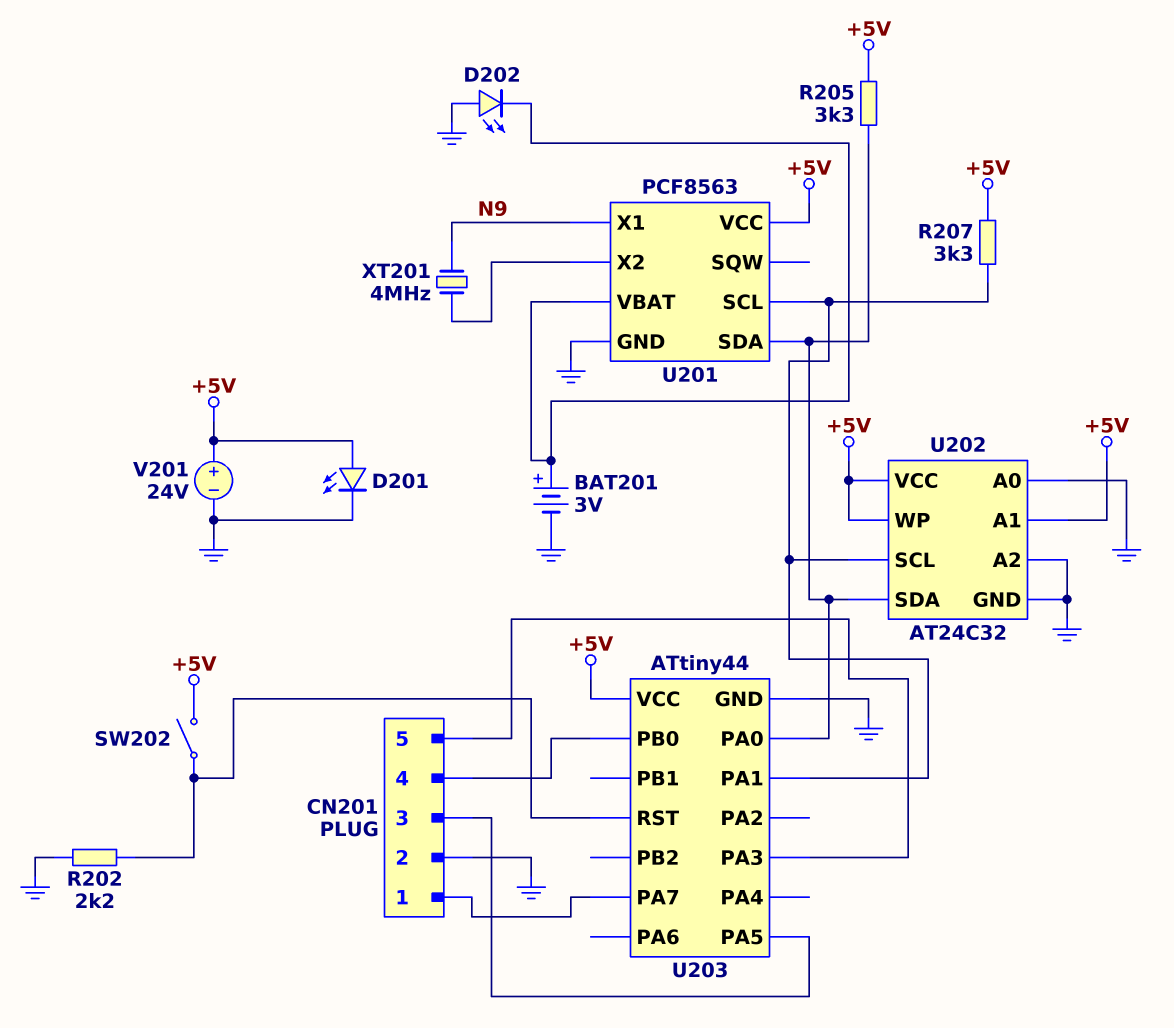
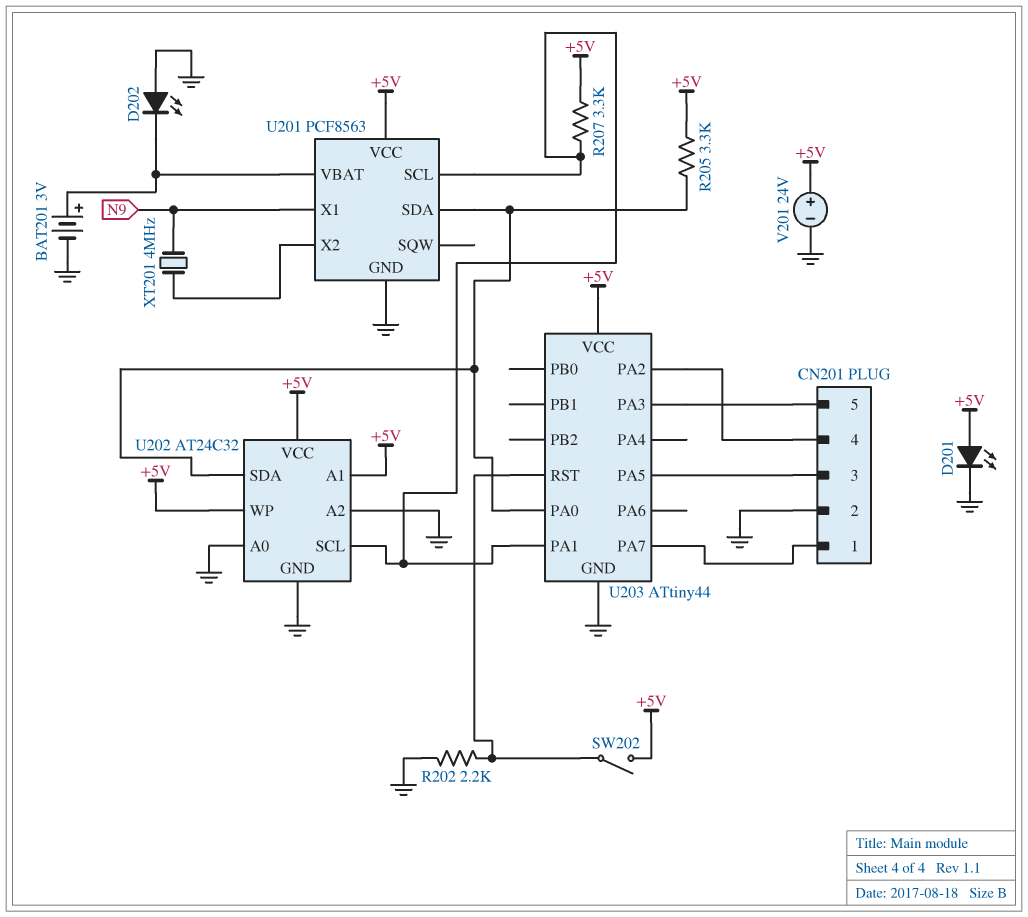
U203 pin PA2: none -> CN201/4
U203 pin PB0: CN201/4 -> none

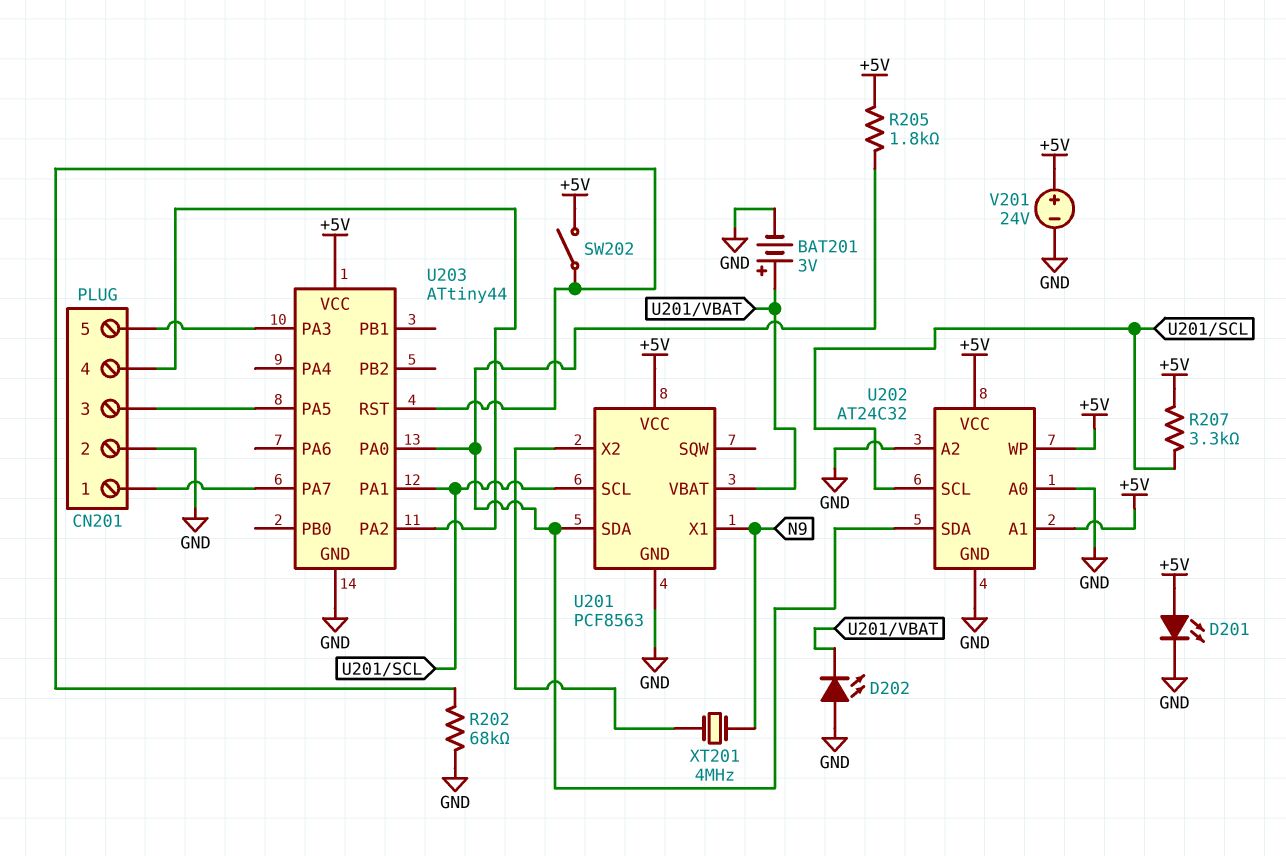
R202: 2.2k (GND, U203/RST) -> 68k (GND, U203/RST)
R205: 3.3k (+5V, U201/SDA) -> 1.8k (+5V, U201/SDA)

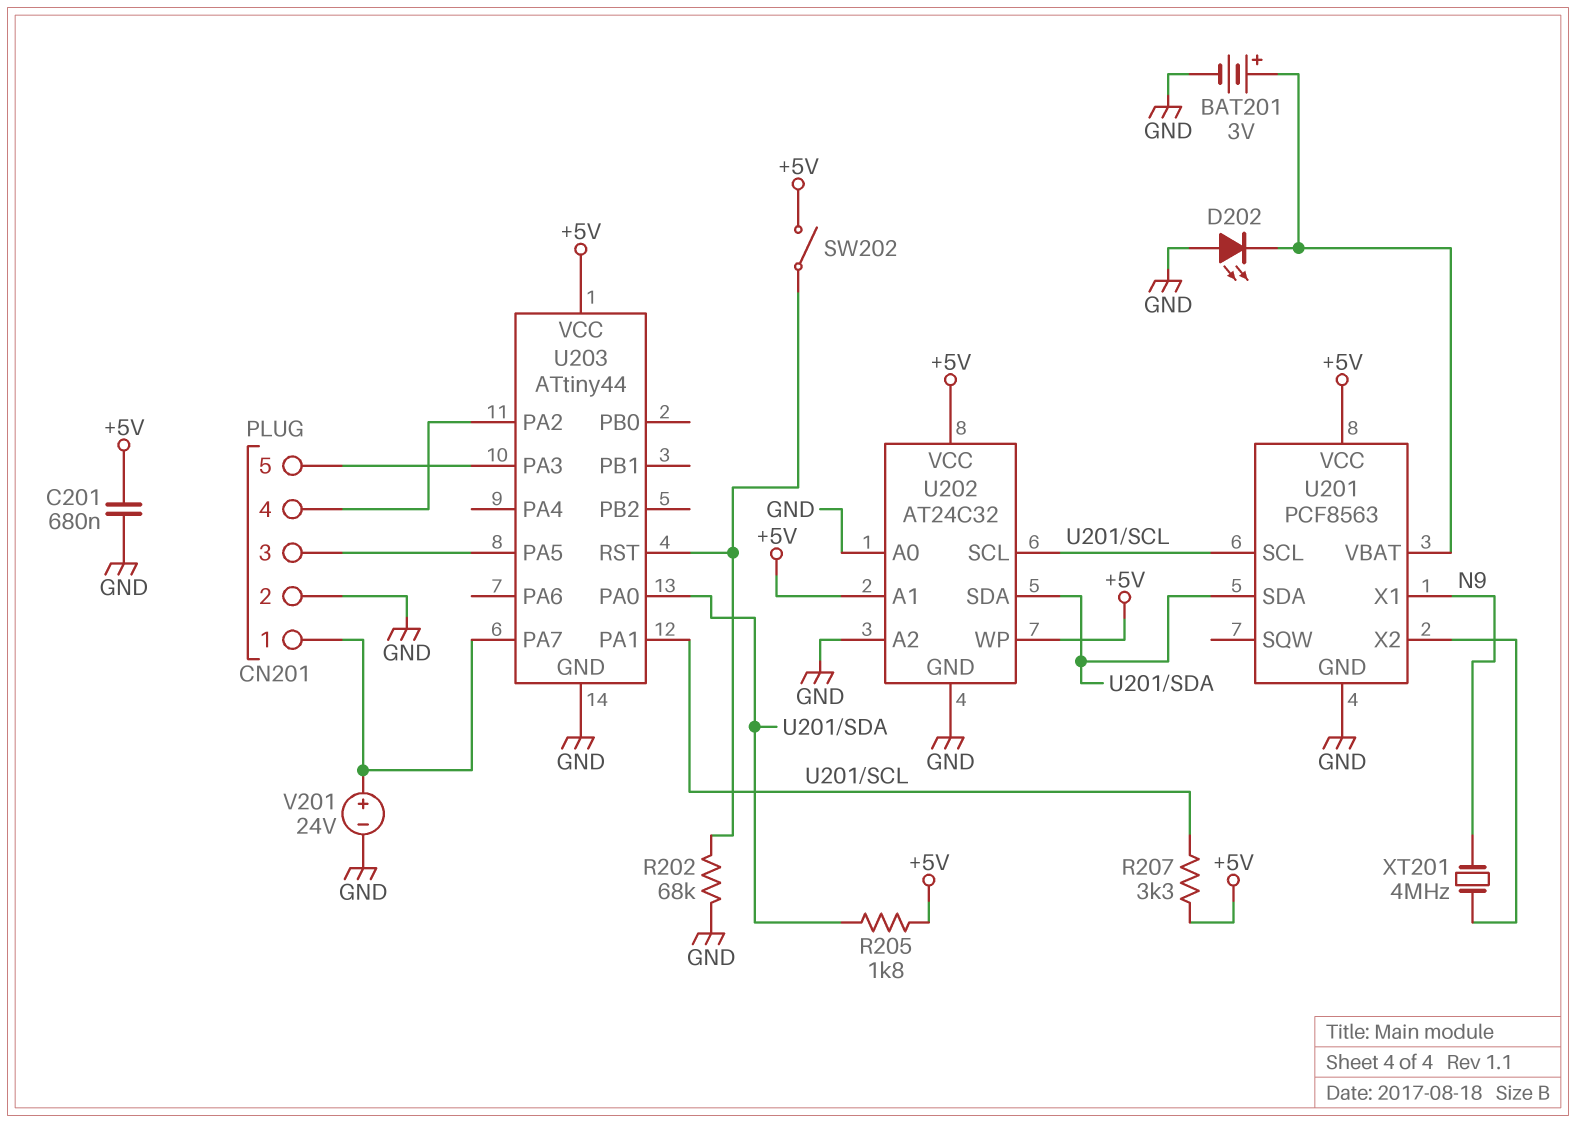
C201: none -> 680nF (+5V, GND)
D201: LED (A +5V, K GND) -> none
V201: 24V (plus +5V, minus GND) -> 24V (plus CN201/1, minus GND)

